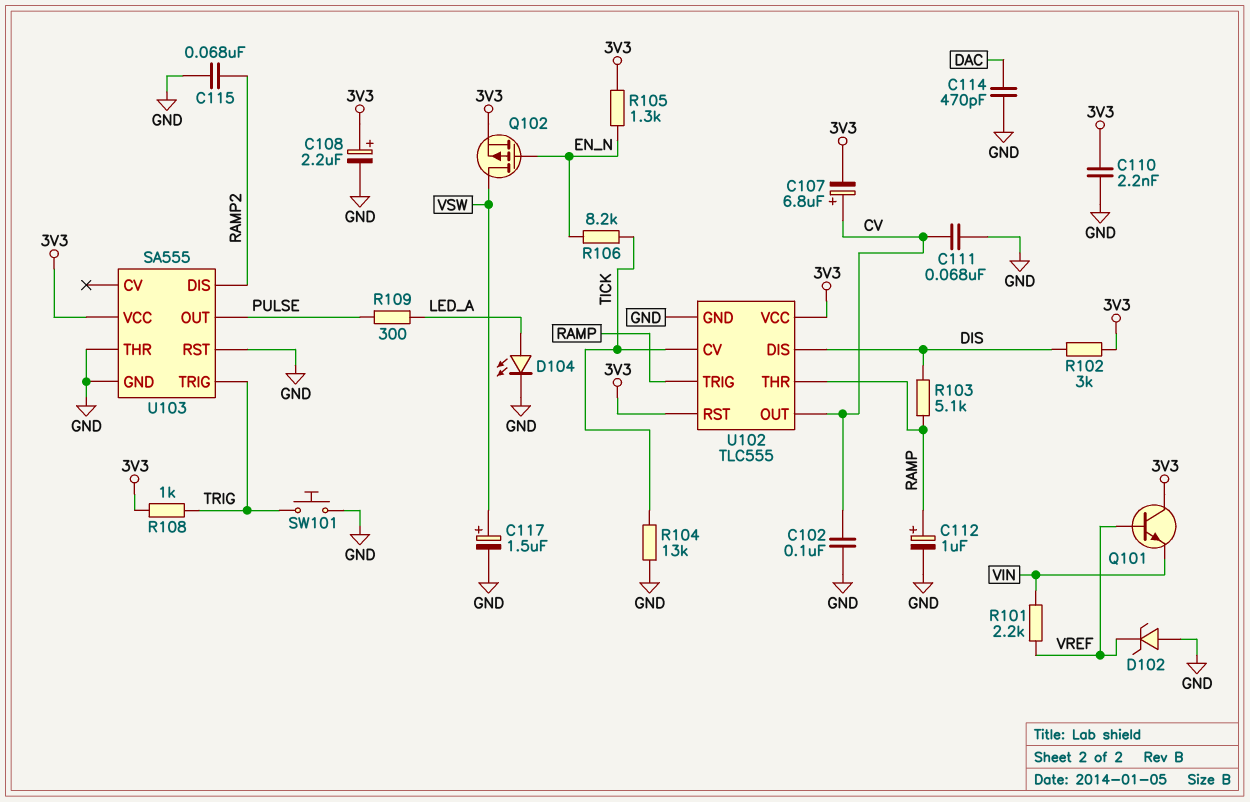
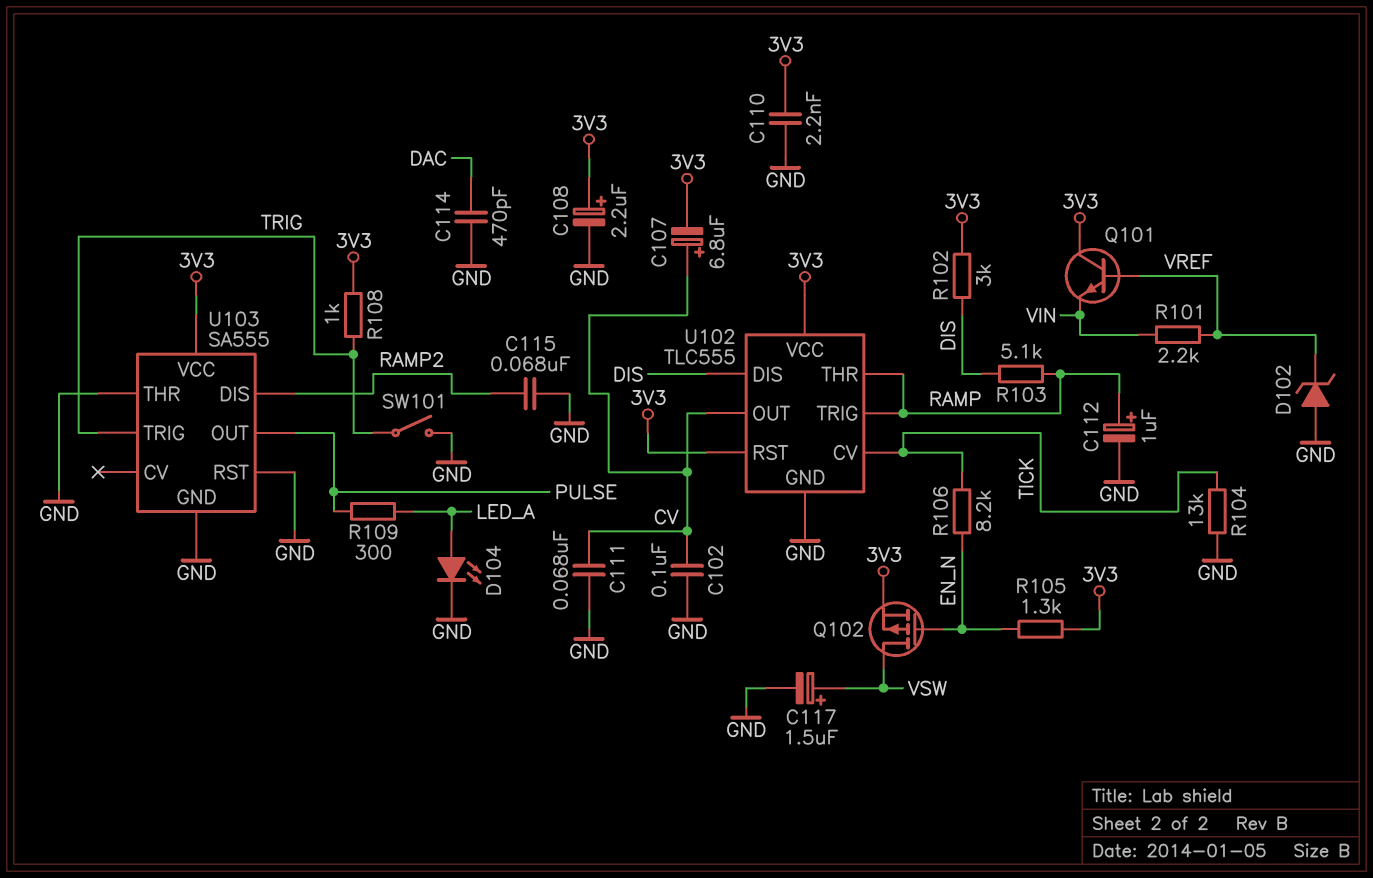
SW101: button (GND, TRIG) -> switch (GND, TRIG)

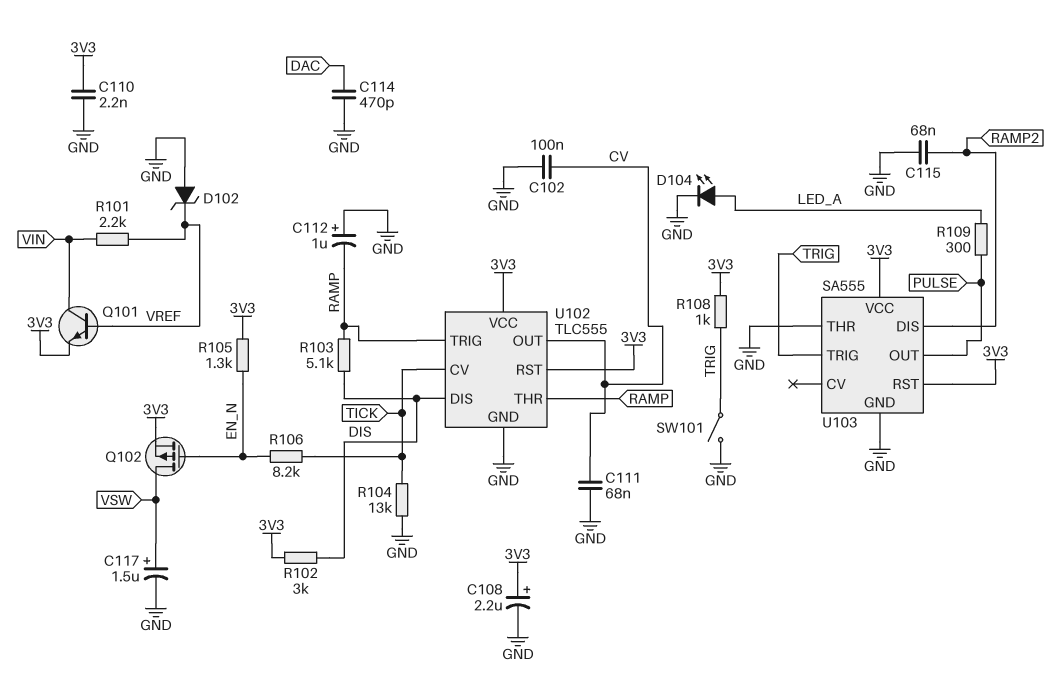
C107: 6.8uF (plus CV, minus 3V3) -> none
C112: 1uF (plus RAMP, minus GND) -> 1uF (plus GND, minus RAMP)
Q101: NPN (B VREF, C 3V3, E VIN) -> NPN (B VREF, C VIN, E 3V3)
U103 pin RST: GND -> 3V3

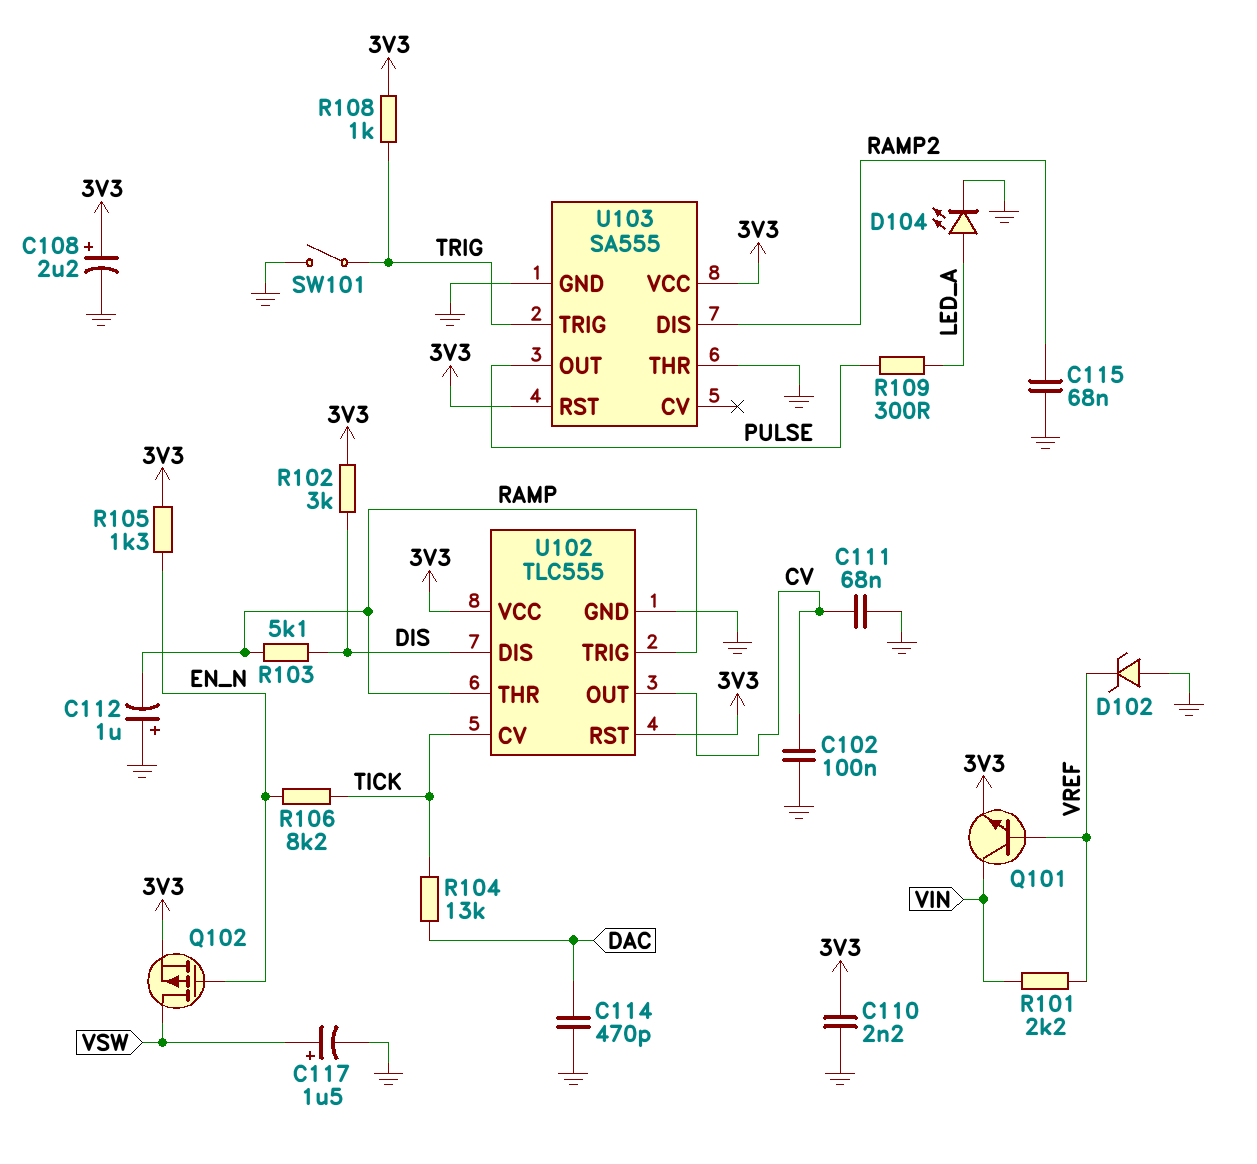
R104: 13k (GND, TICK) -> 13k (DAC, TICK)

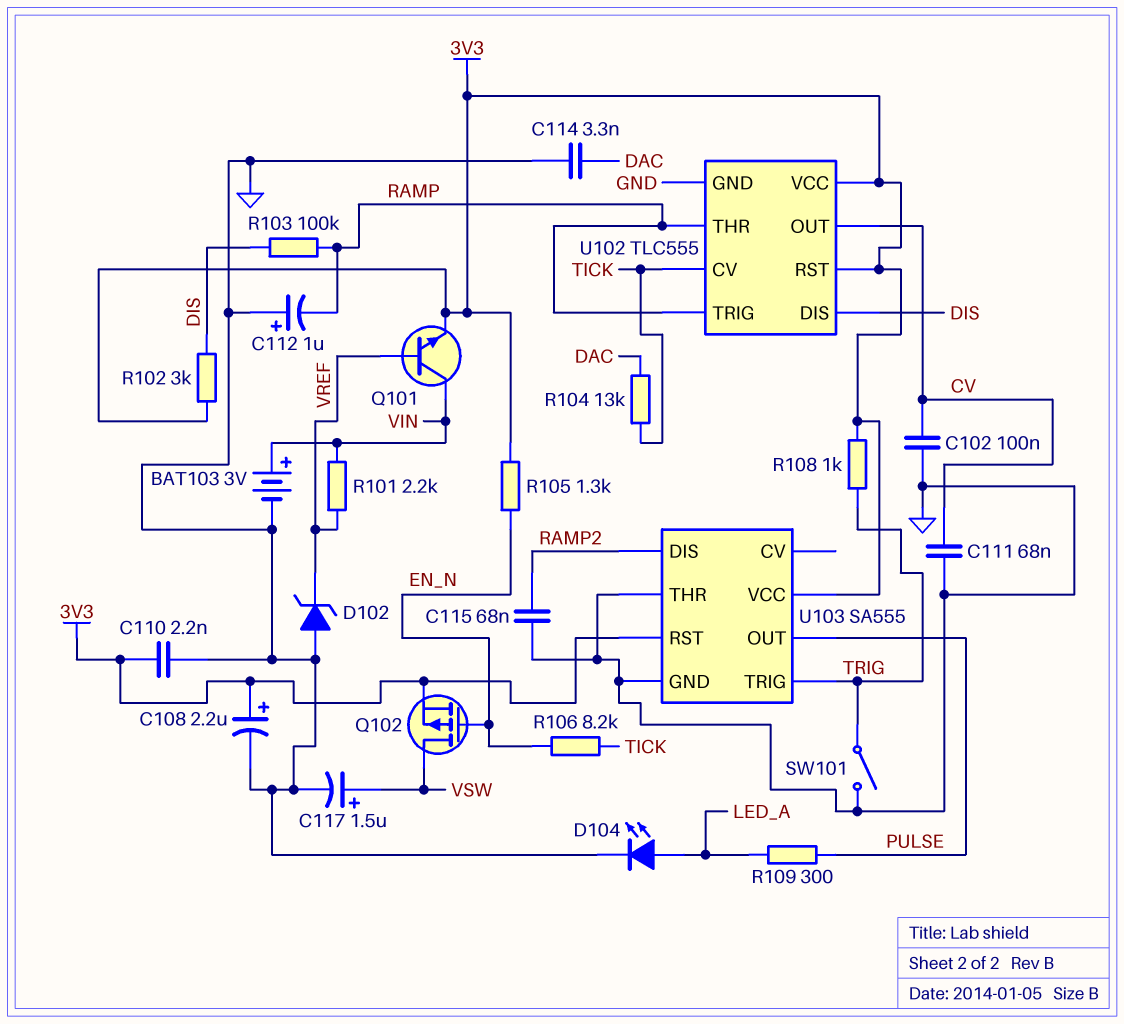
BAT103: none -> 3V (plus VIN, minus GND)
C114: 470pF (DAC, GND) -> 3.3nF (DAC, GND)
R103: 5.1k (DIS, RAMP) -> 100k (DIS, RAMP)

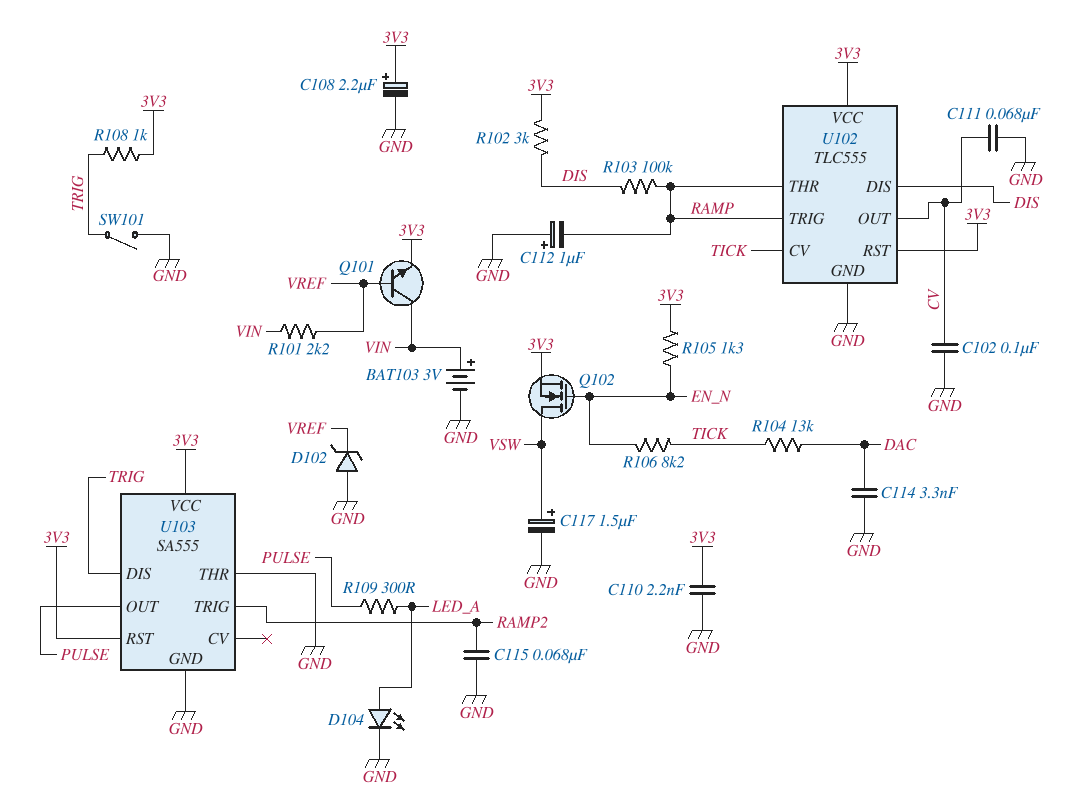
Q102: PMOS (G EN_N, D VSW, S 3V3) -> NMOS (G EN_N, D VSW, S 3V3)
U103 pin DIS: RAMP2 -> TRIG
U103 pin TRIG: TRIG -> RAMP2

